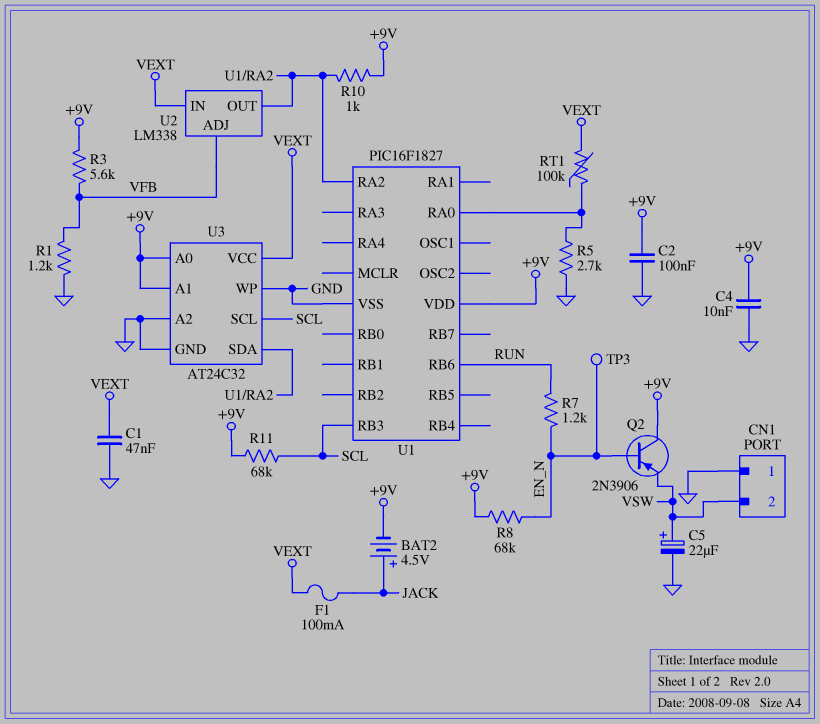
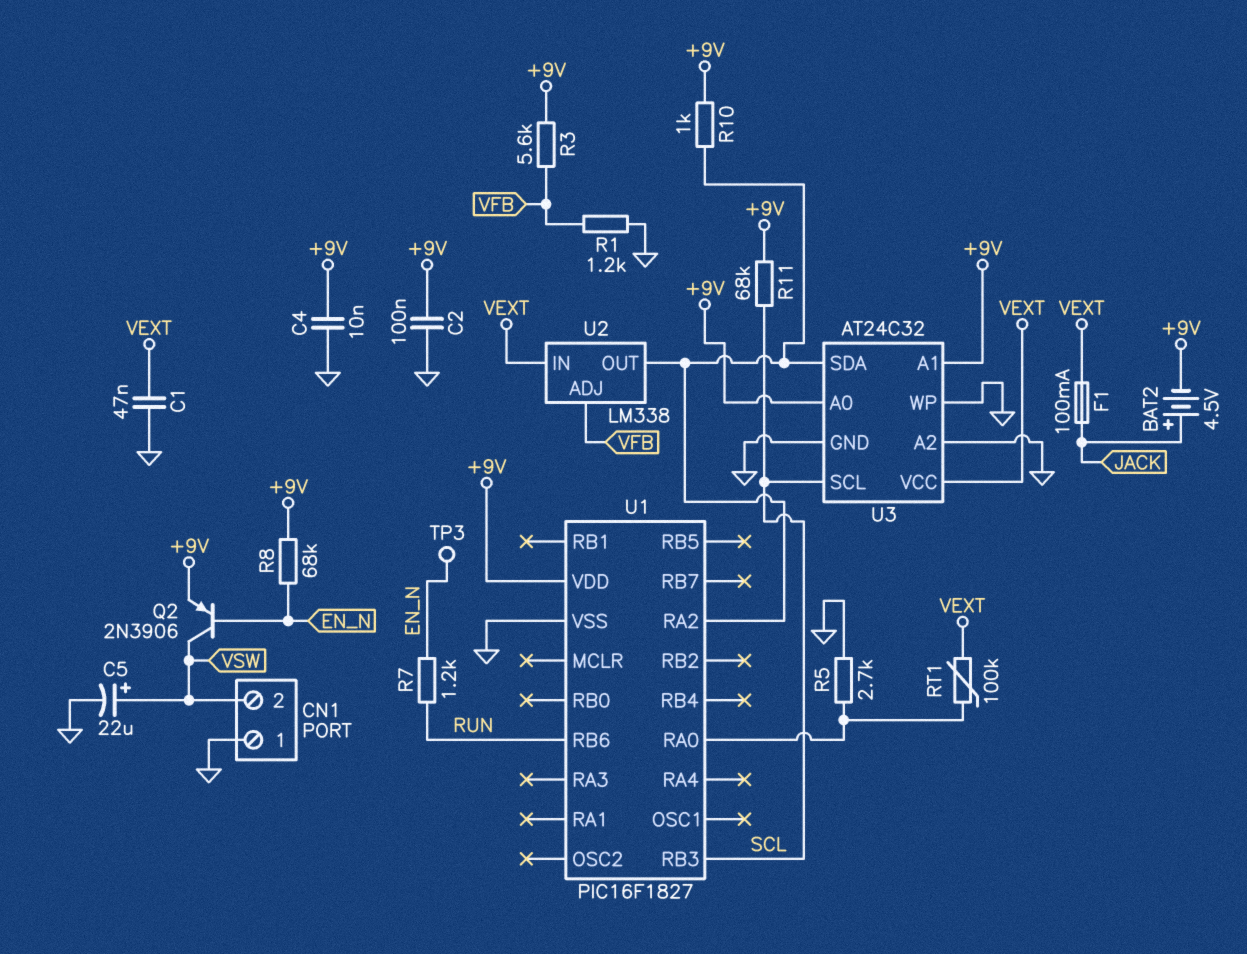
Q2: PNP 2N3906 (B EN_N, C +9V, E VSW) -> PNP 2N3906 (B EN_N, C VSW, E +9V)

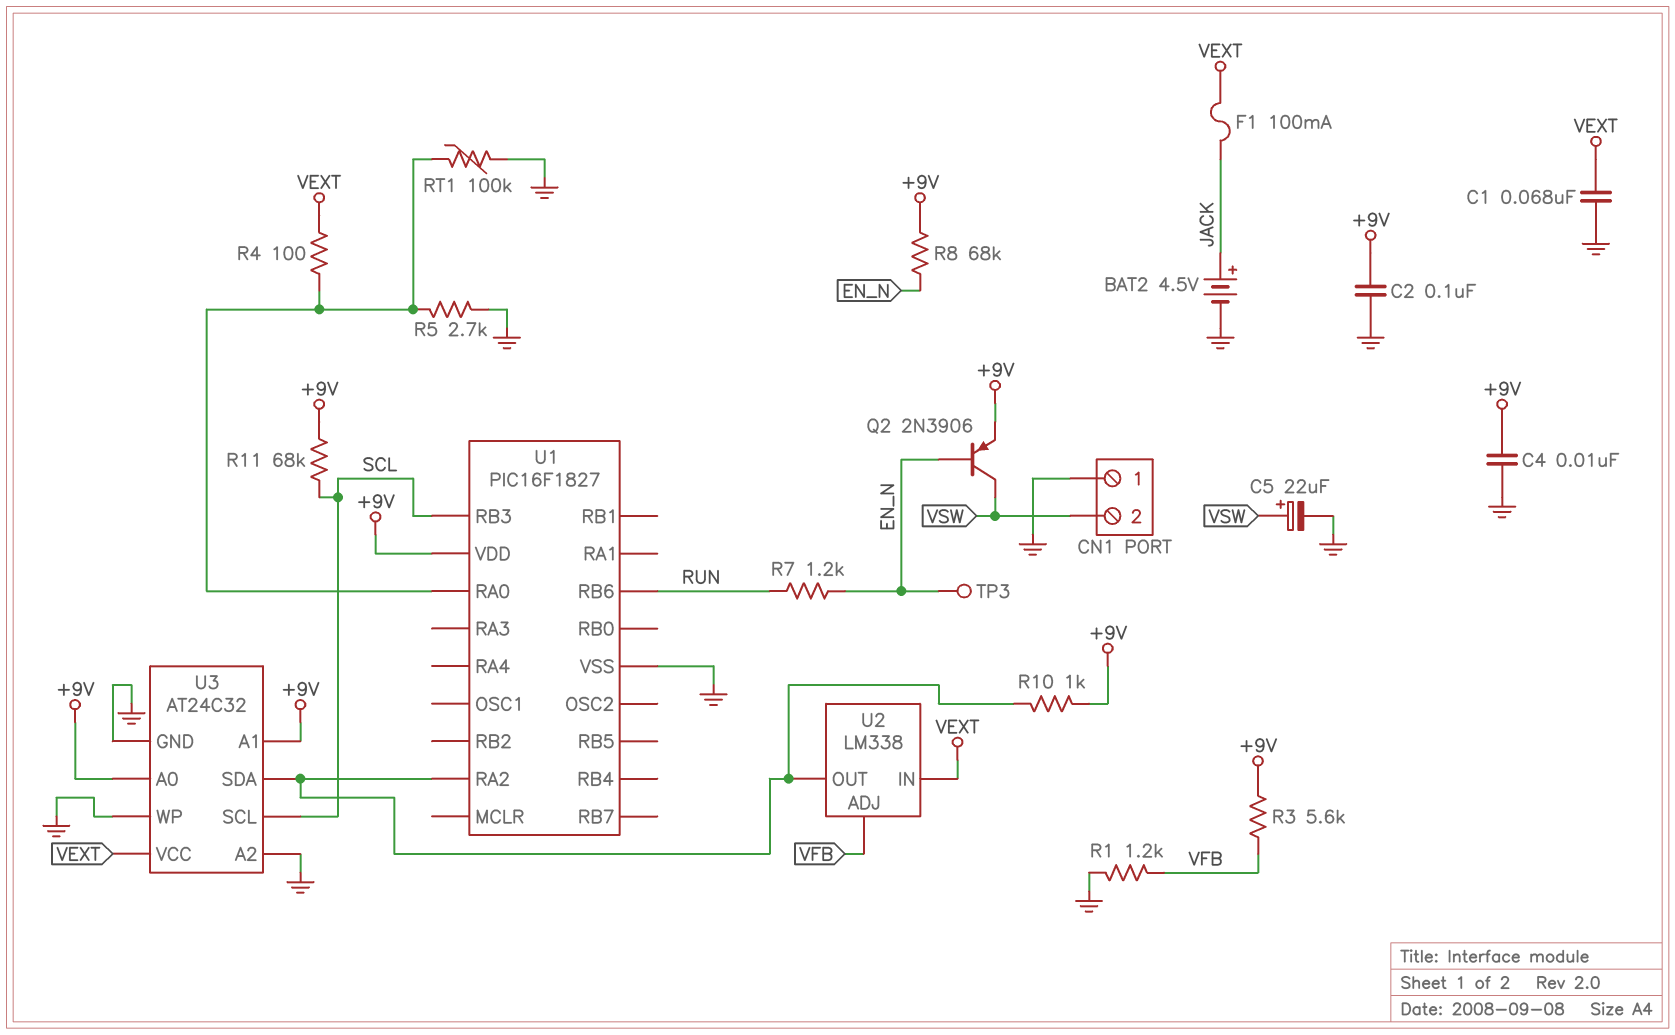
BAT2: 4.5V (plus JACK, minus +9V) -> 4.5V (plus JACK, minus GND)
C1: 47nF (GND, VEXT) -> 68nF (GND, VEXT)
R4: none -> 100 (U1/RA0, VEXT)
RT1: 100k (U1/RA0, VEXT) -> 100k (GND, U1/RA0)

